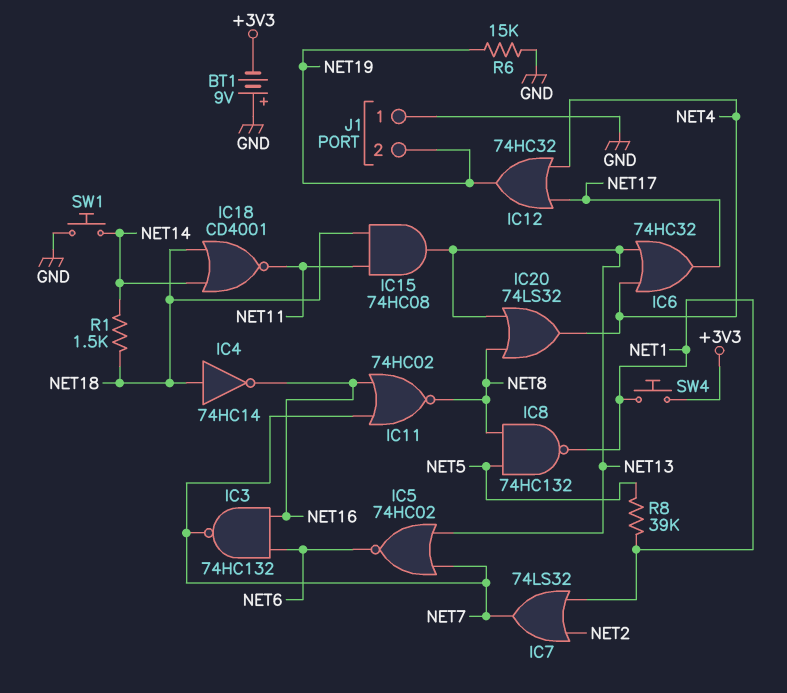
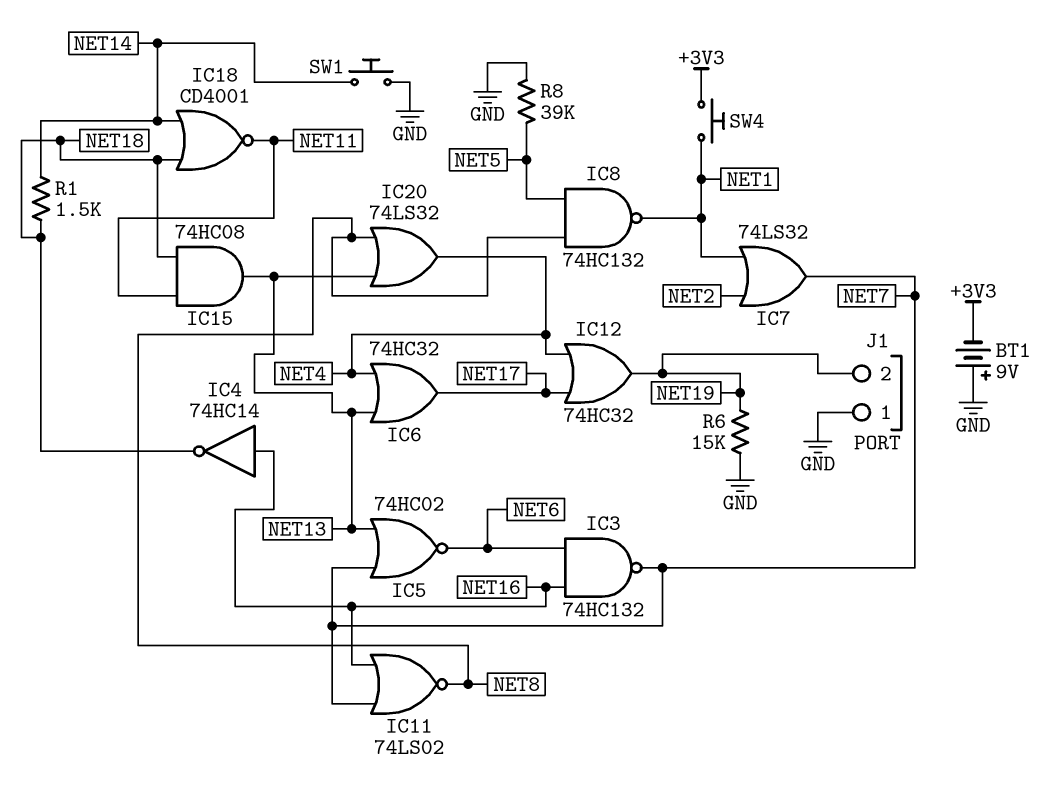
IC4: NOT 74HC14 (in NET18, out NET16) -> NOT 74HC14 (in NET16, out NET18)
IC11: NOR 74HC02 (in NET7, in NET16, out NET8) -> NOR 74LS02 (in NET7, in NET16, out NET8)
R8: 39k (NET1, NET5) -> 39k (GND, NET5)

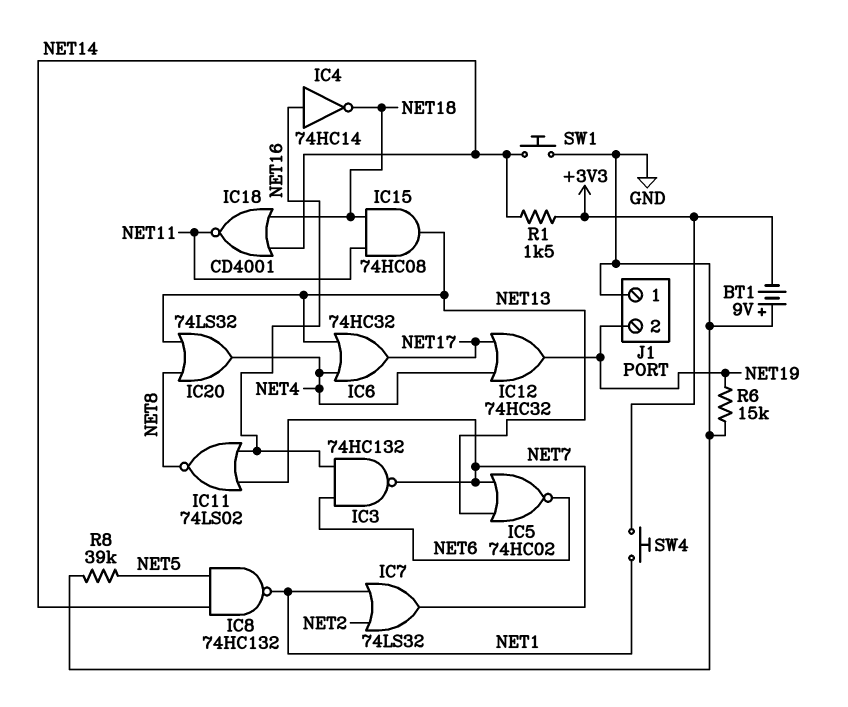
IC8: NAND 74HC132 (in NET5, in NET8, out NET1) -> NAND 74HC132 (in NET5, in NET14, out NET1)
R1: 1.5k (NET14, NET18) -> 1.5k (+3V3, NET14)

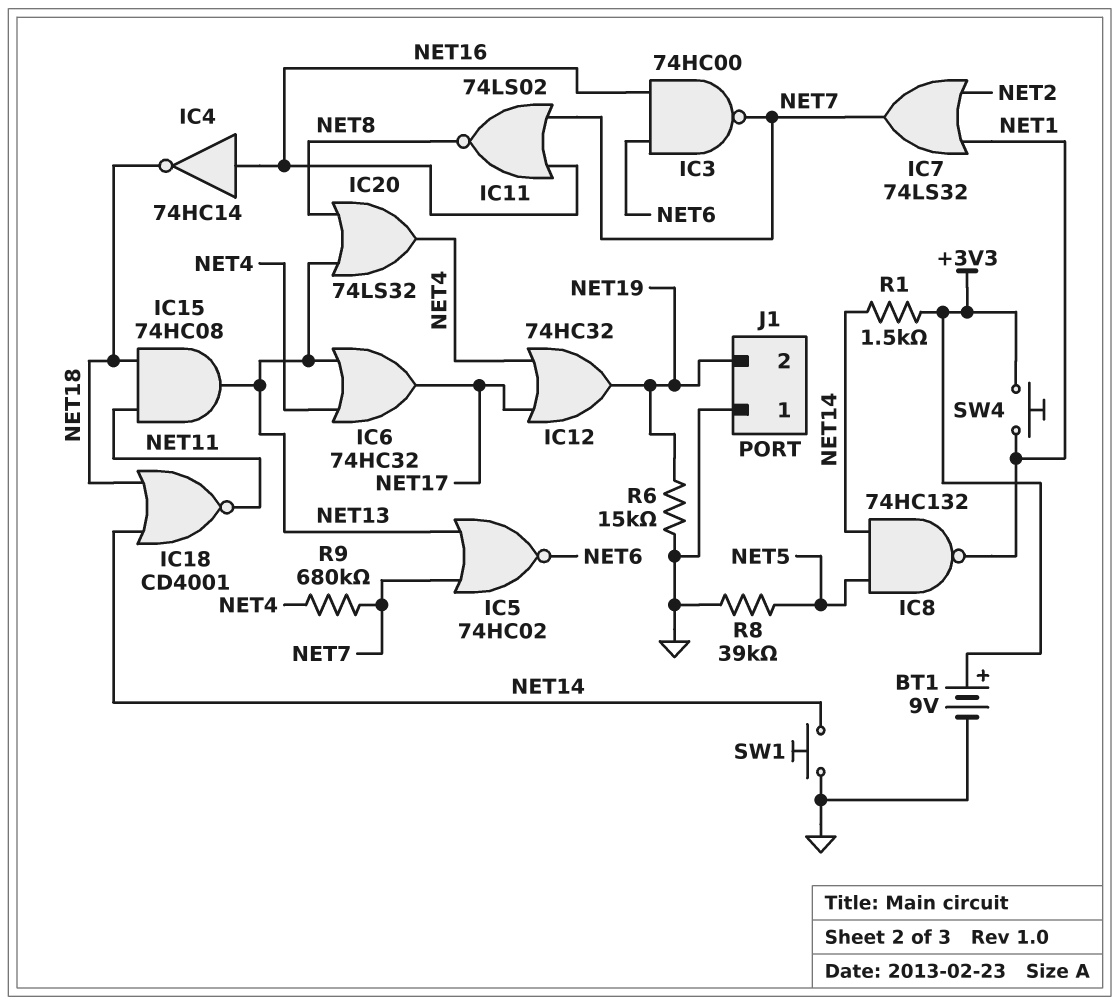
BT1: 9V (plus GND, minus +3V3) -> 9V (plus +3V3, minus GND)
IC3: NAND 74HC132 (in NET6, in NET16, out NET7) -> NAND 74HC00 (in NET6, in NET16, out NET7)
R9: none -> 680k (NET4, NET7)

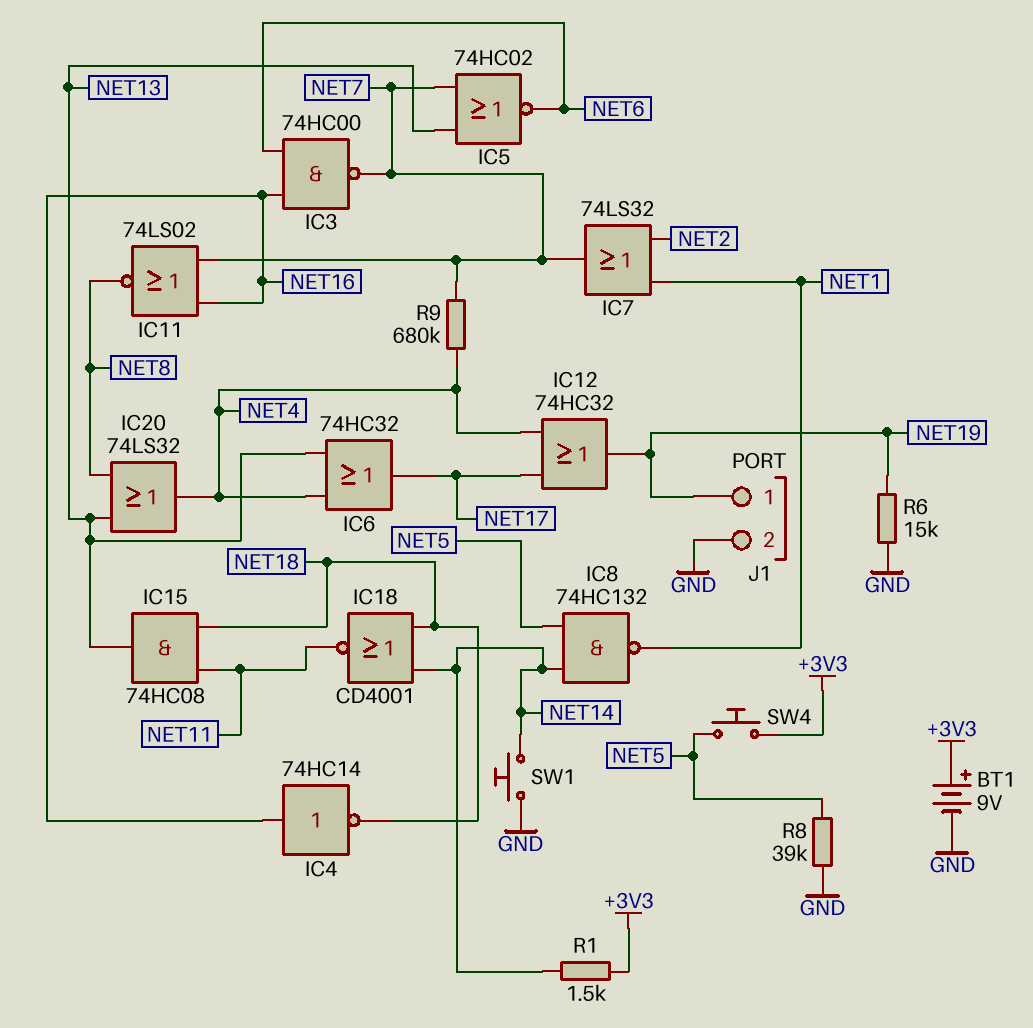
J1 pin 1: GND -> NET19
J1 pin 2: NET19 -> GND
SW4: button (+3V3, NET1) -> button (+3V3, NET5)

